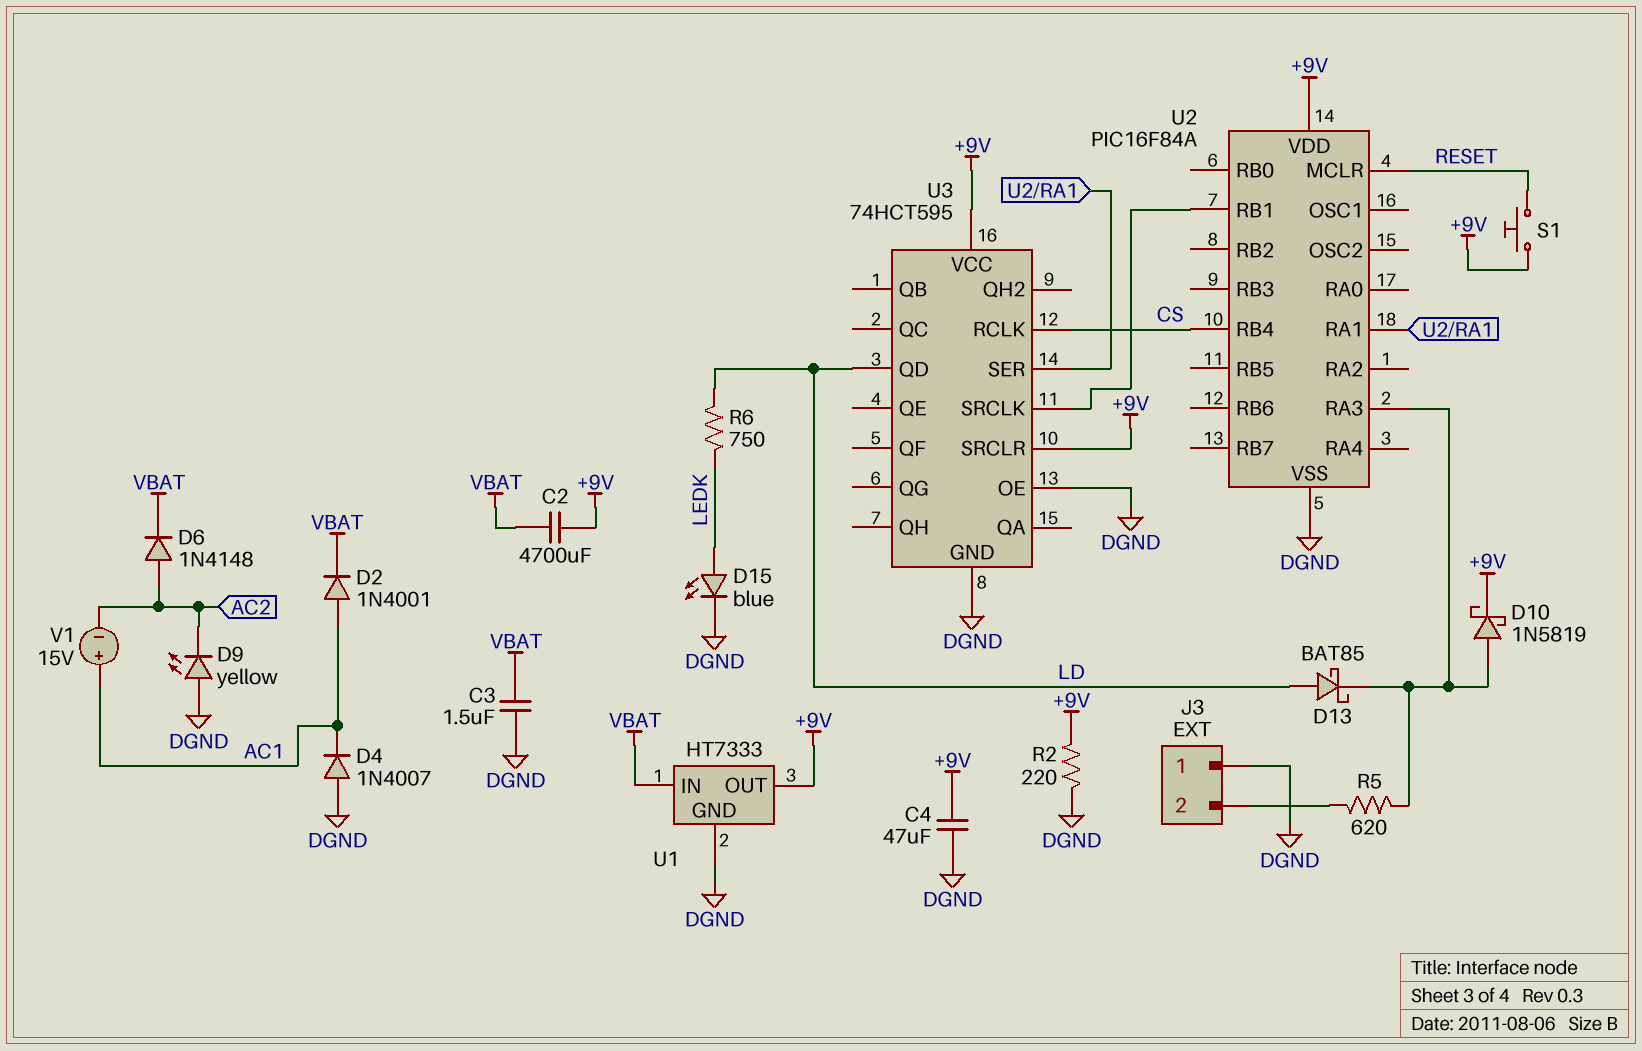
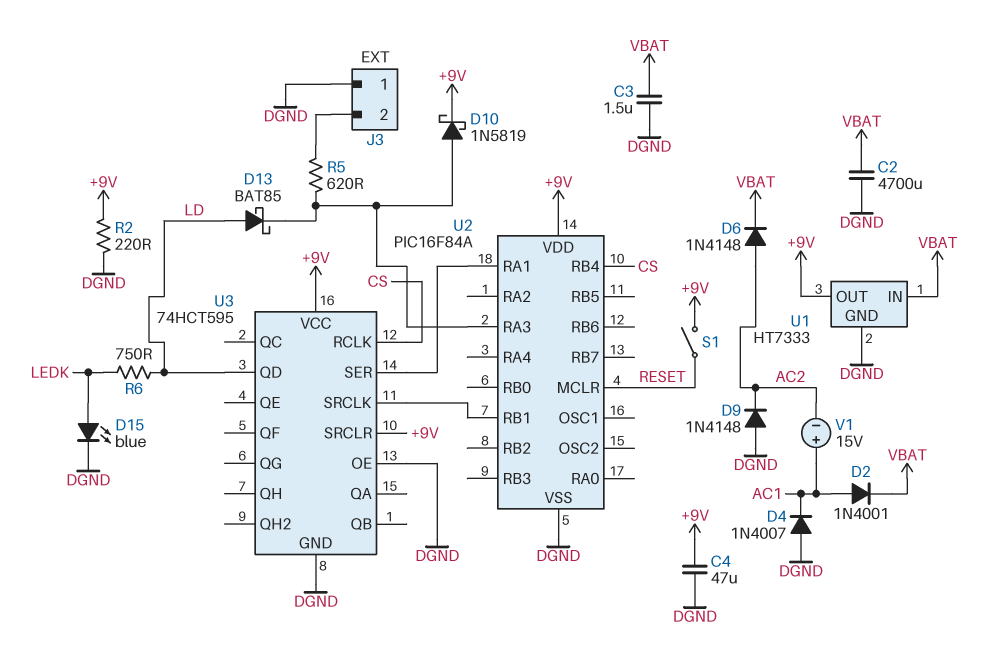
C2: 4700uF (+9V, VBAT) -> 4700uF (DGND, VBAT)
D9: LED yellow (A DGND, K AC2) -> diode 1N4148 (A DGND, K AC2)
S1: button (+9V, RESET) -> switch (+9V, RESET)

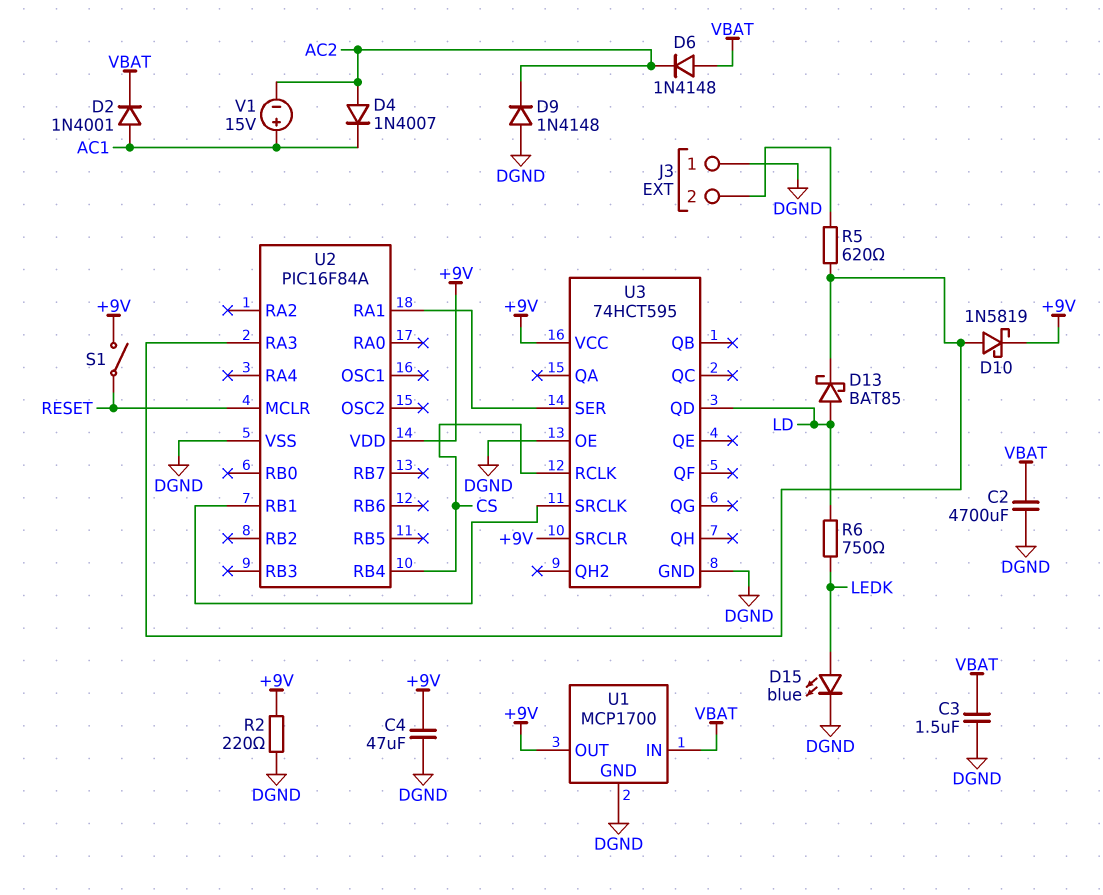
D4: diode 1N4007 (A DGND, K AC1) -> diode 1N4007 (A AC2, K AC1)
D6: diode 1N4148 (A AC2, K VBAT) -> diode 1N4148 (A VBAT, K AC2)
U1: HT7333 -> MCP1700

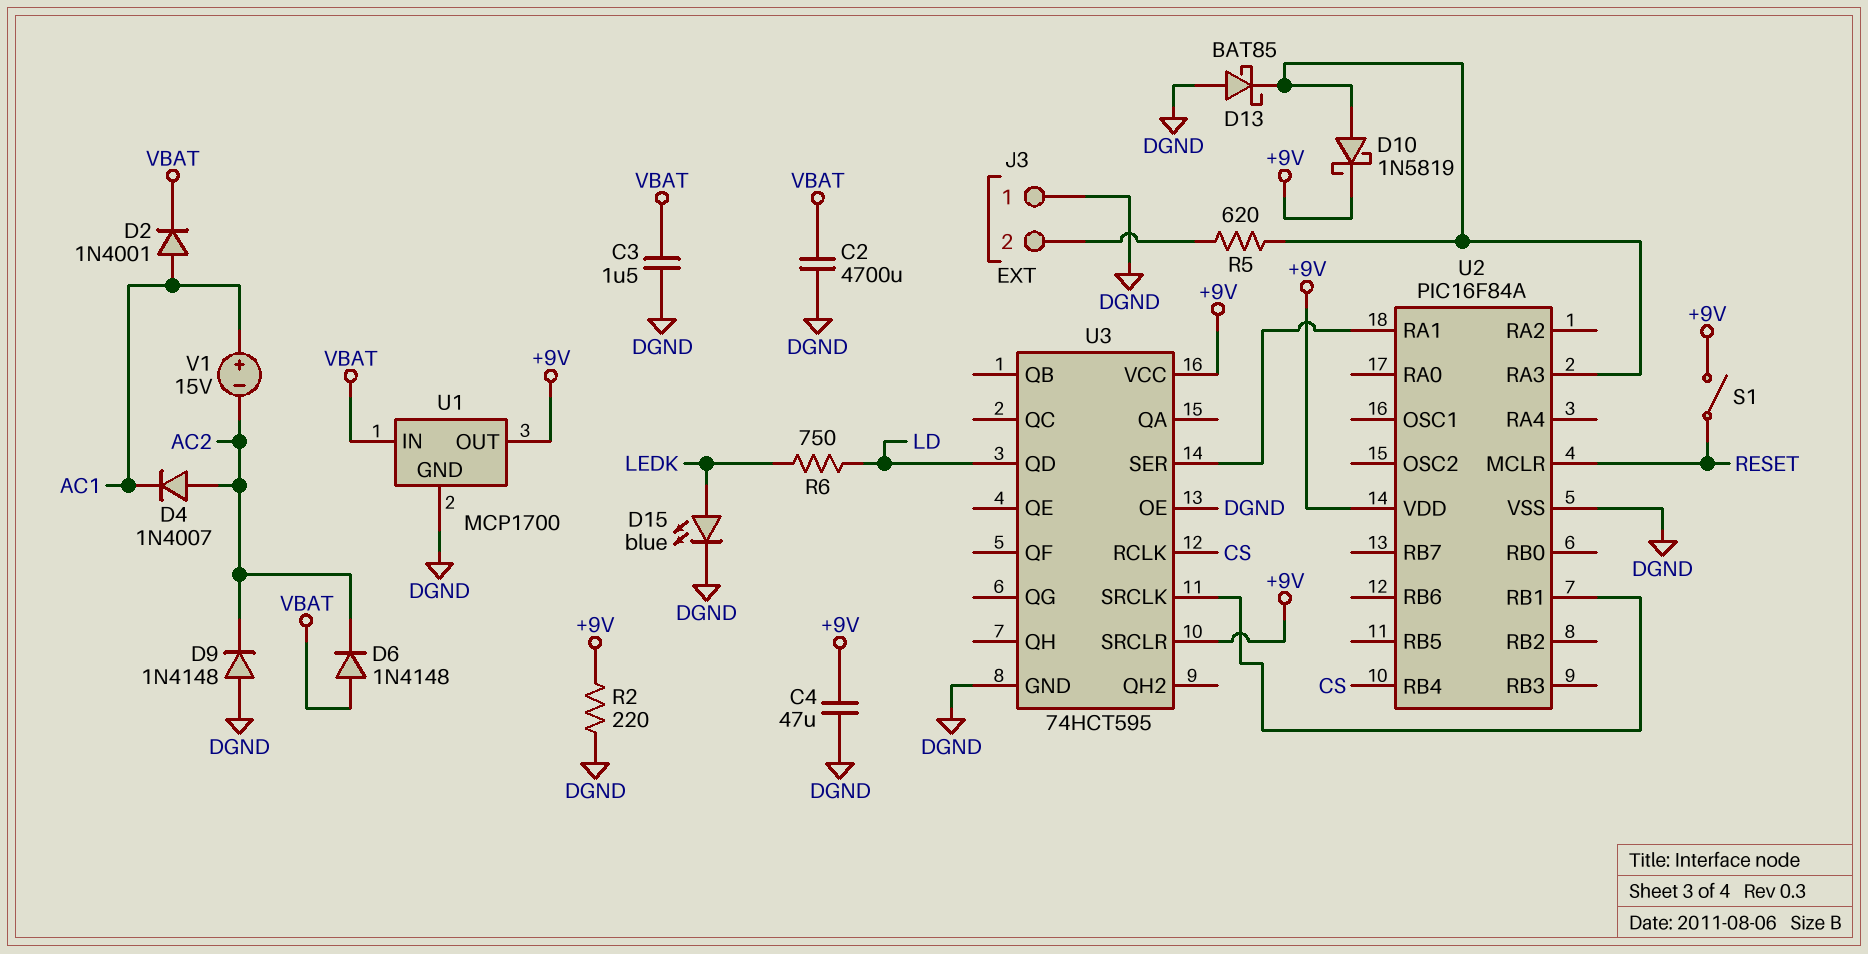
D13: schottky BAT85 (A LD, K U2/RA3) -> schottky BAT85 (A DGND, K U2/RA3)

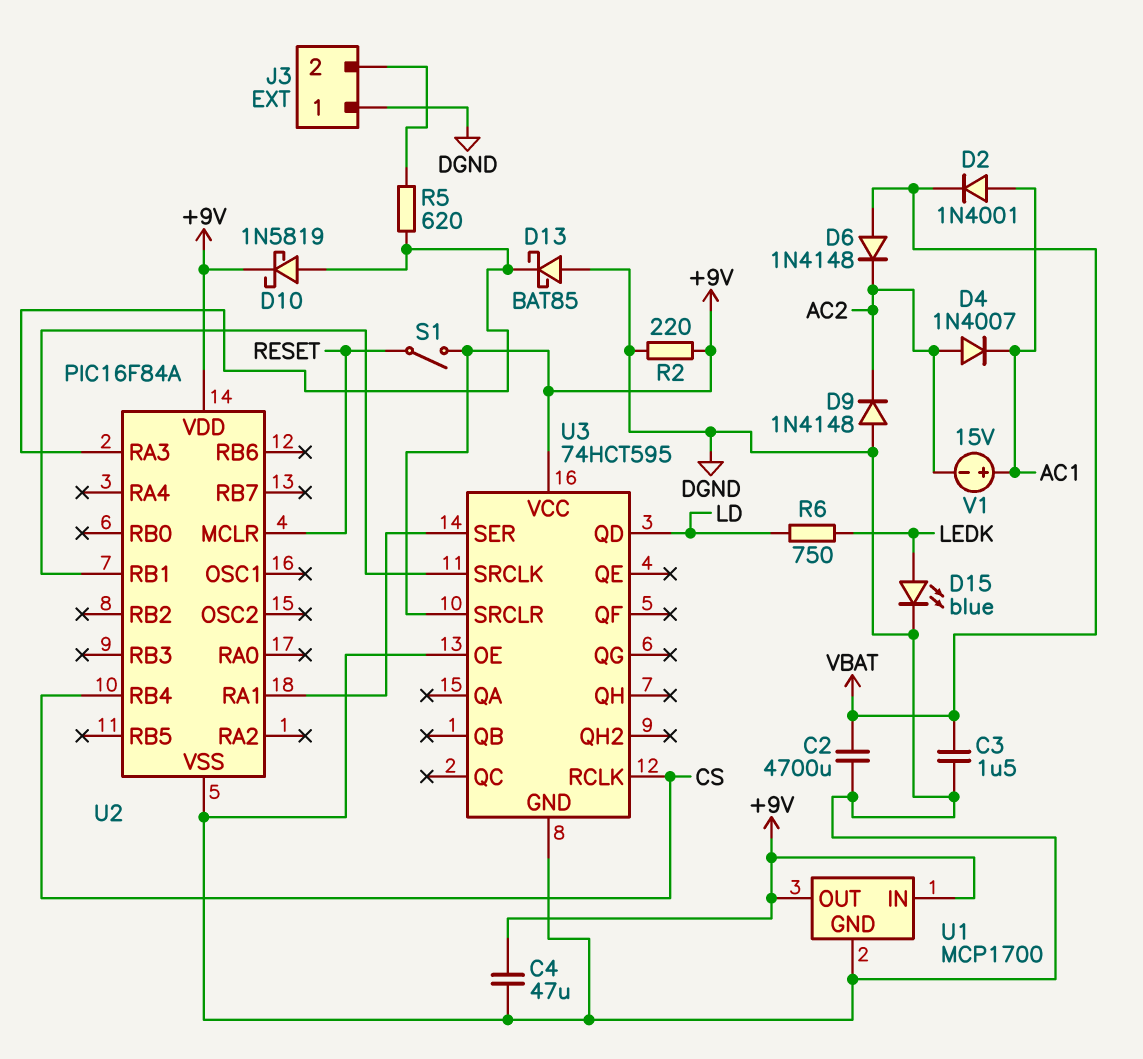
U1 pin IN: VBAT -> +9V

